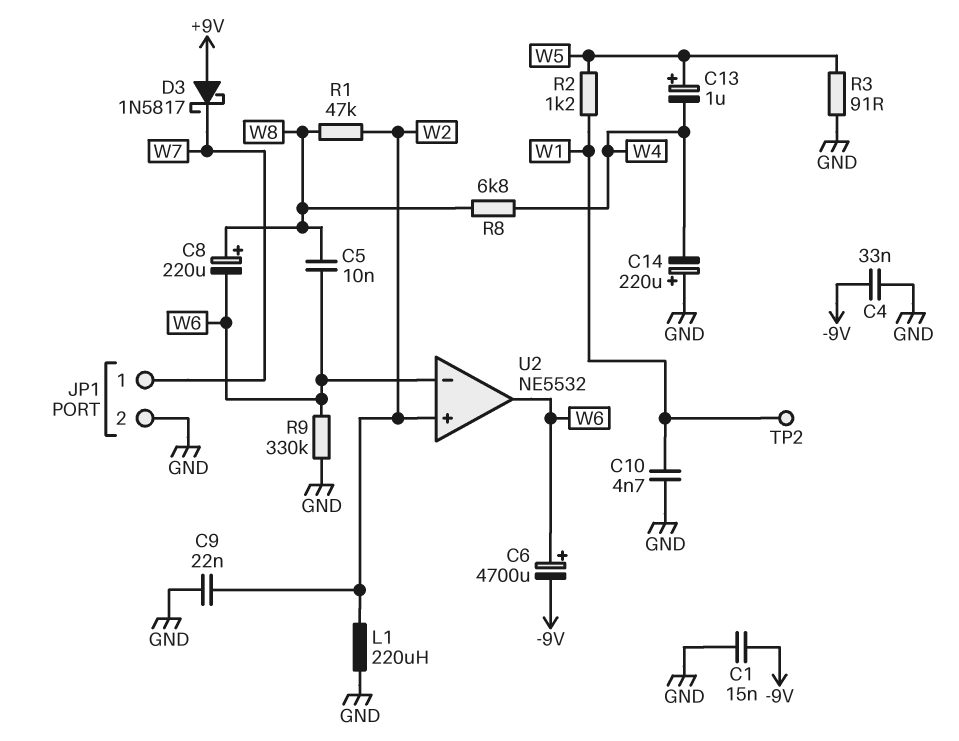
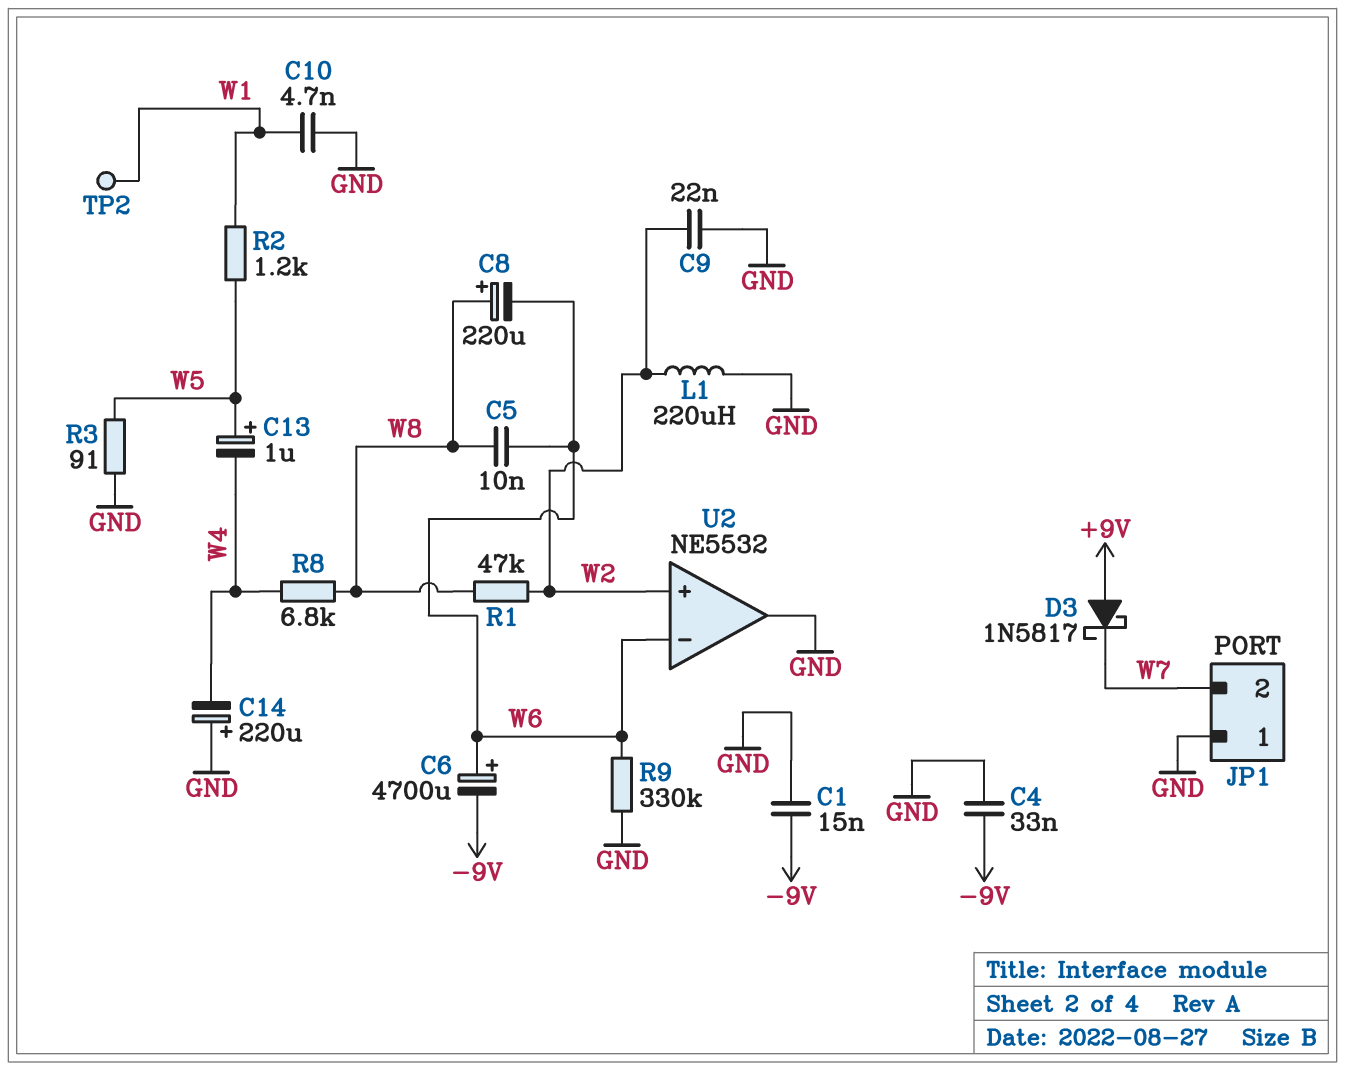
JP1 pin 1: W7 -> GND
JP1 pin 2: GND -> W7
U2 pin out: W6 -> GND

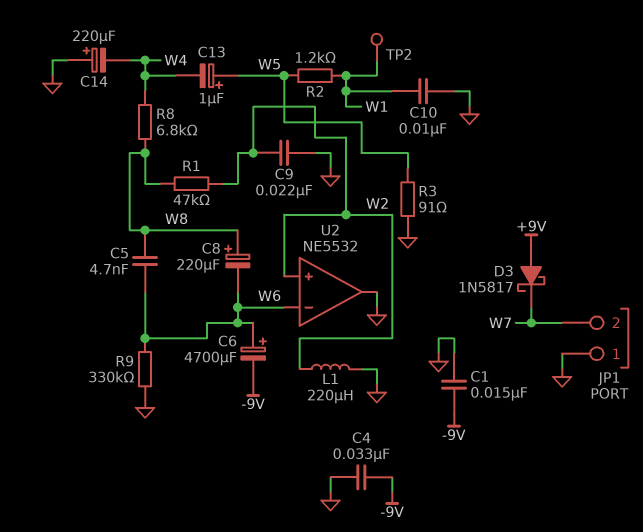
C5: 10nF (W6, W8) -> 4.7nF (W6, W8)
C10: 4.7nF (GND, W1) -> 10nF (GND, W1)

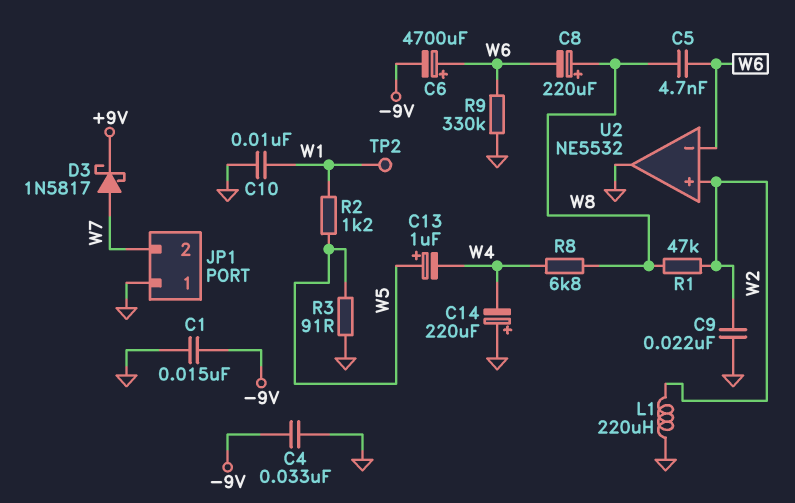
D3: schottky 1N5817 (A +9V, K W7) -> schottky 1N5817 (A W7, K +9V)

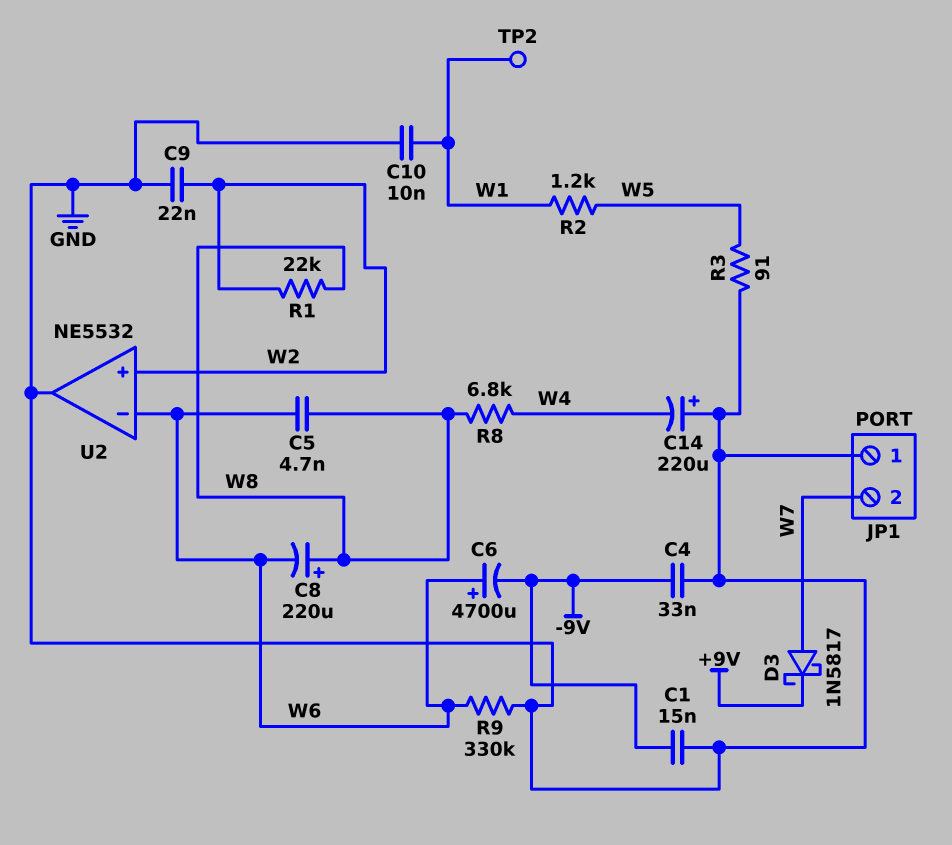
C13: 1uF (plus W5, minus W4) -> none
L1: 220uH (GND, W2) -> none
R1: 47k (W2, W8) -> 22k (W2, W8)

